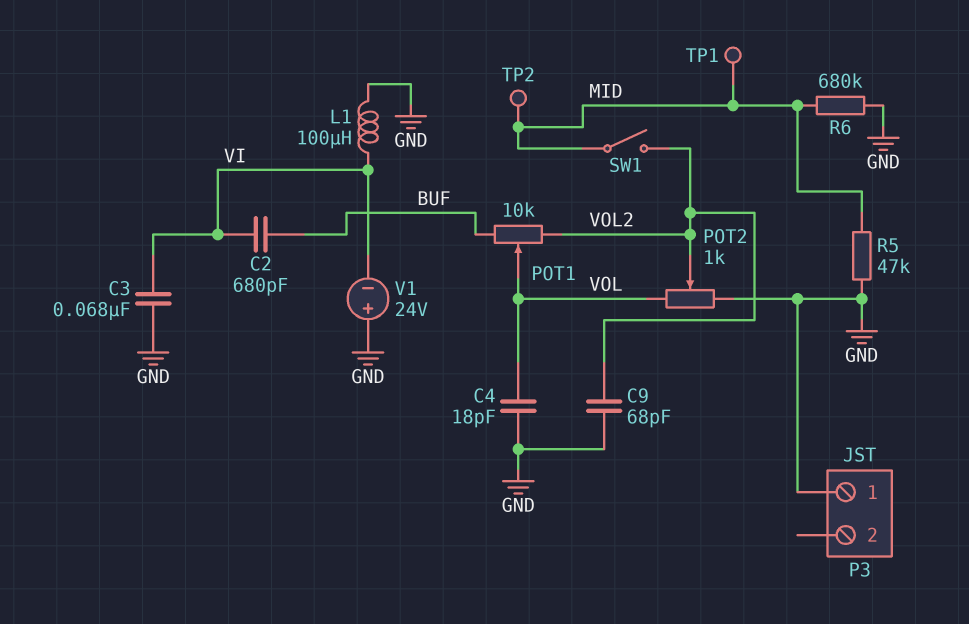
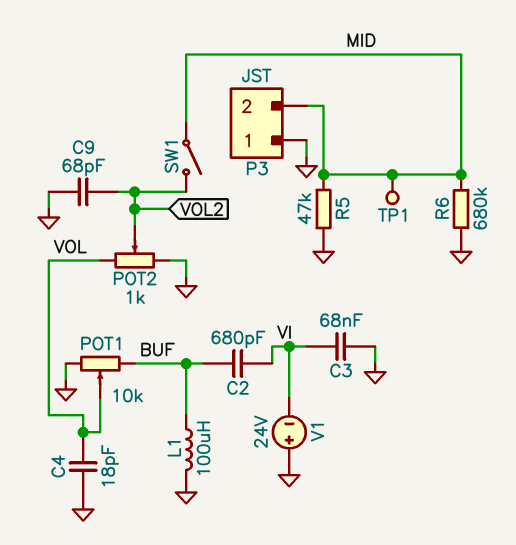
L1: 100uH (GND, VI) -> 100uH (BUF, GND)
P3 pin 2: none -> MID
POT1: 10k (BUF, VOL2, wiper VOL) -> 10k (BUF, GND, wiper VOL)
TP2: test point (MID) -> none

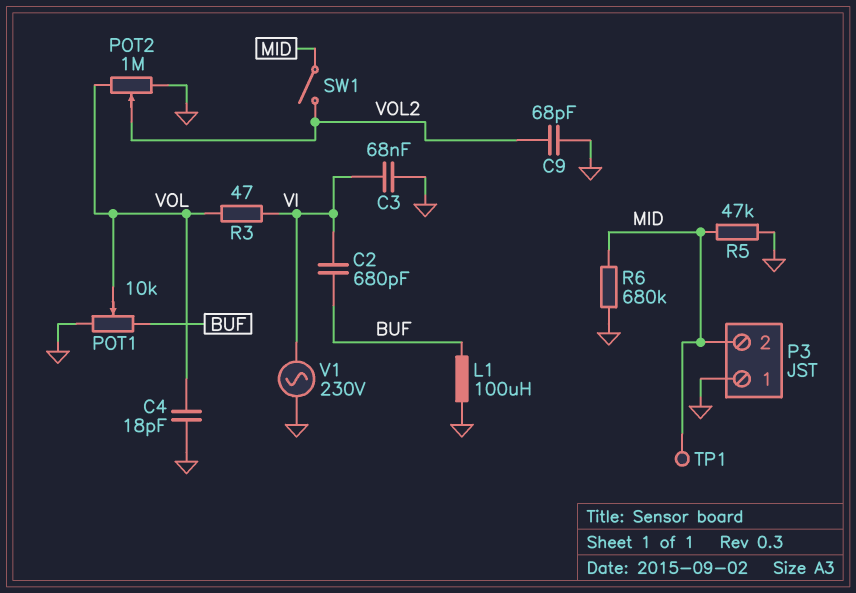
POT2: 1k (GND, VOL, wiper VOL2) -> 1M (GND, VOL, wiper VOL2)
R3: none -> 47 (VI, VOL)
V1: 24V (plus GND, minus VI) -> AC 230V (GND, VI)

